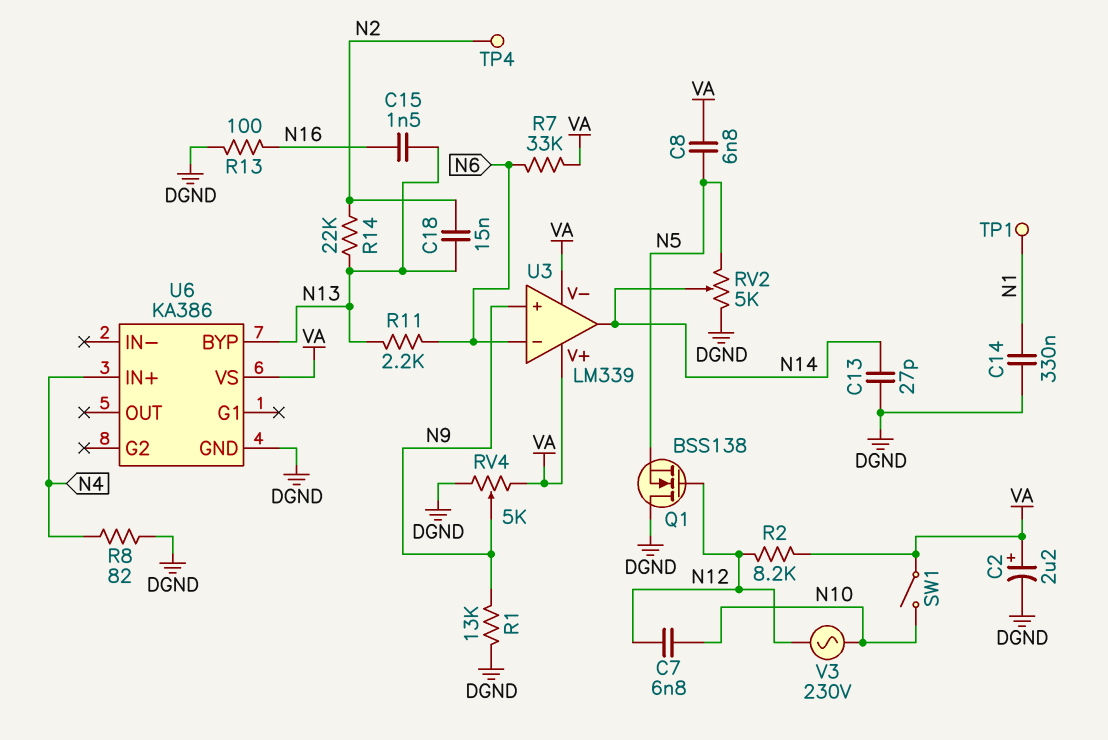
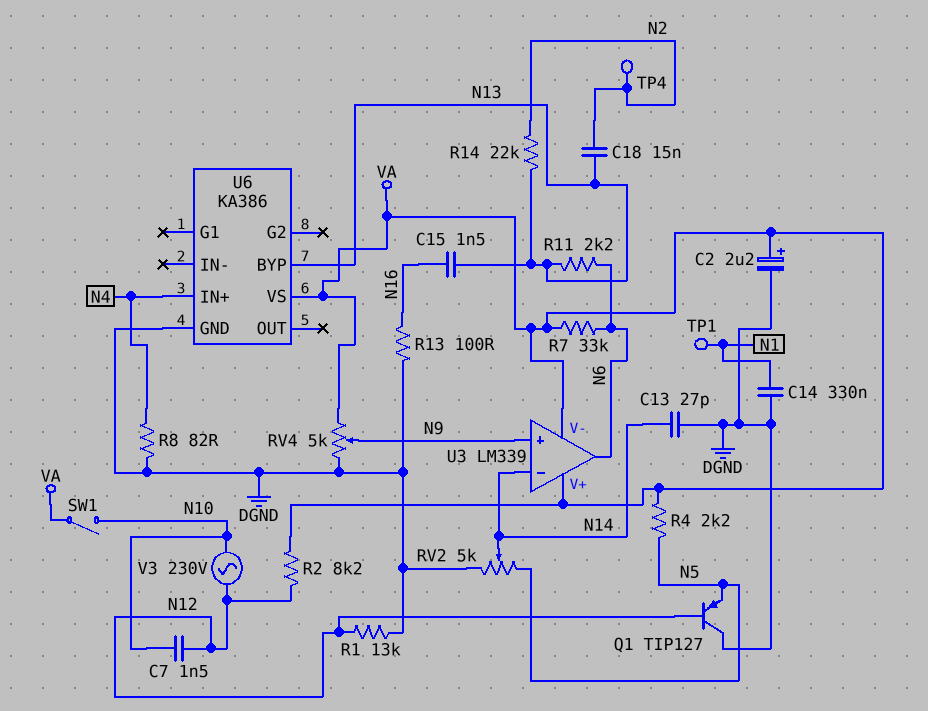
C7: 6.8nF (N10, N12) -> 1.5nF (N10, N12)
C8: 6.8nF (N5, VA) -> none
Q1: NMOS BSS138 (G N12, D DGND, S N5) -> PNP TIP127 (B N12, C DGND, E N5)
R1: 13k (DGND, N9) -> 13k (DGND, N12)
R4: none -> 2.2k (N5, VA)
U3 pin in-: N6 -> N14
U3 pin out: N14 -> N6

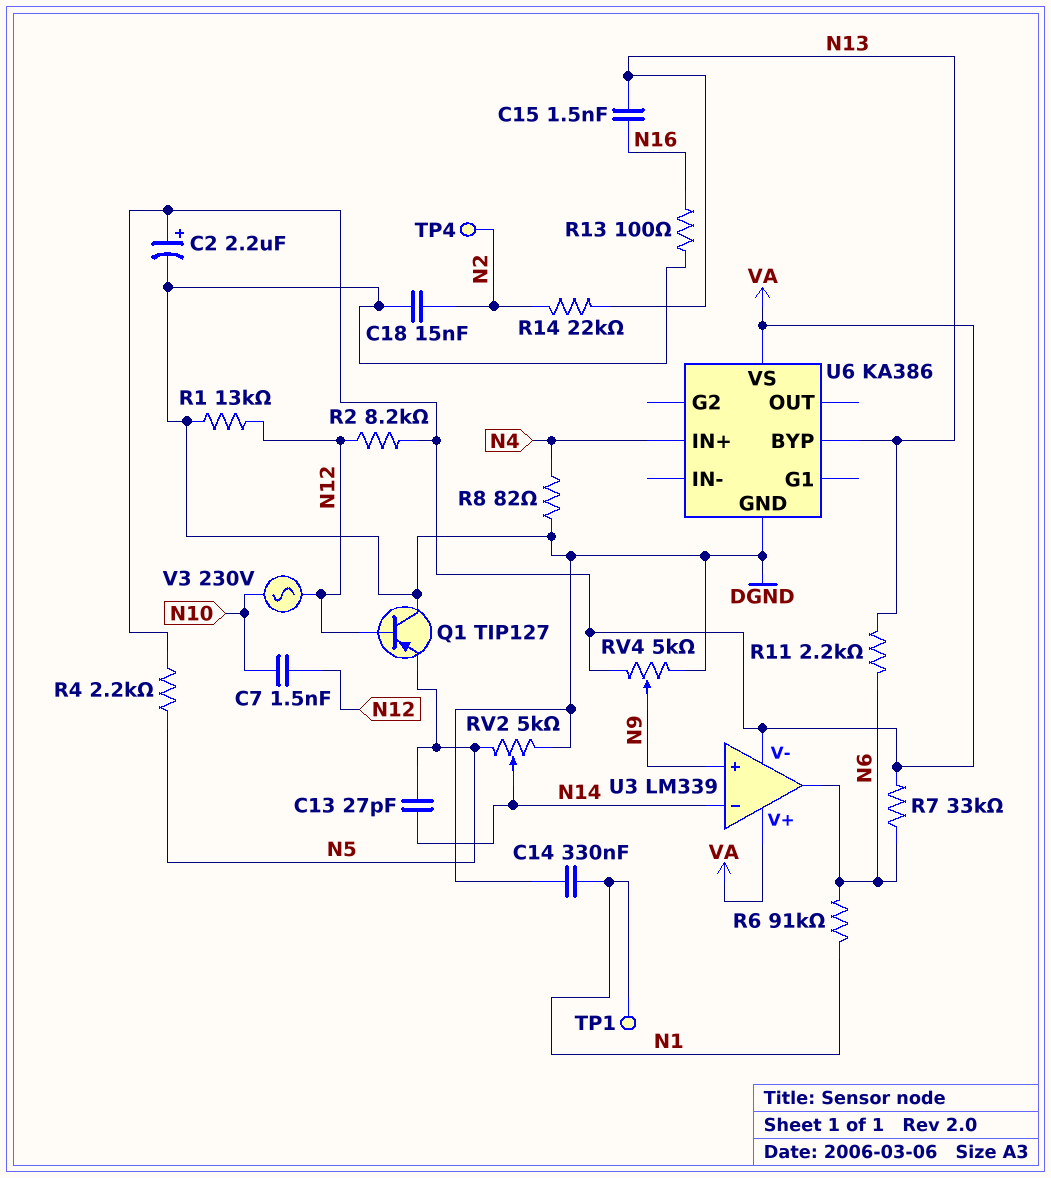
C13: 27pF (DGND, N14) -> 27pF (N5, N14)
C18: 15nF (N2, N13) -> 15nF (DGND, N2)
R6: none -> 91k (N1, N6)
SW1: switch (N10, VA) -> none

